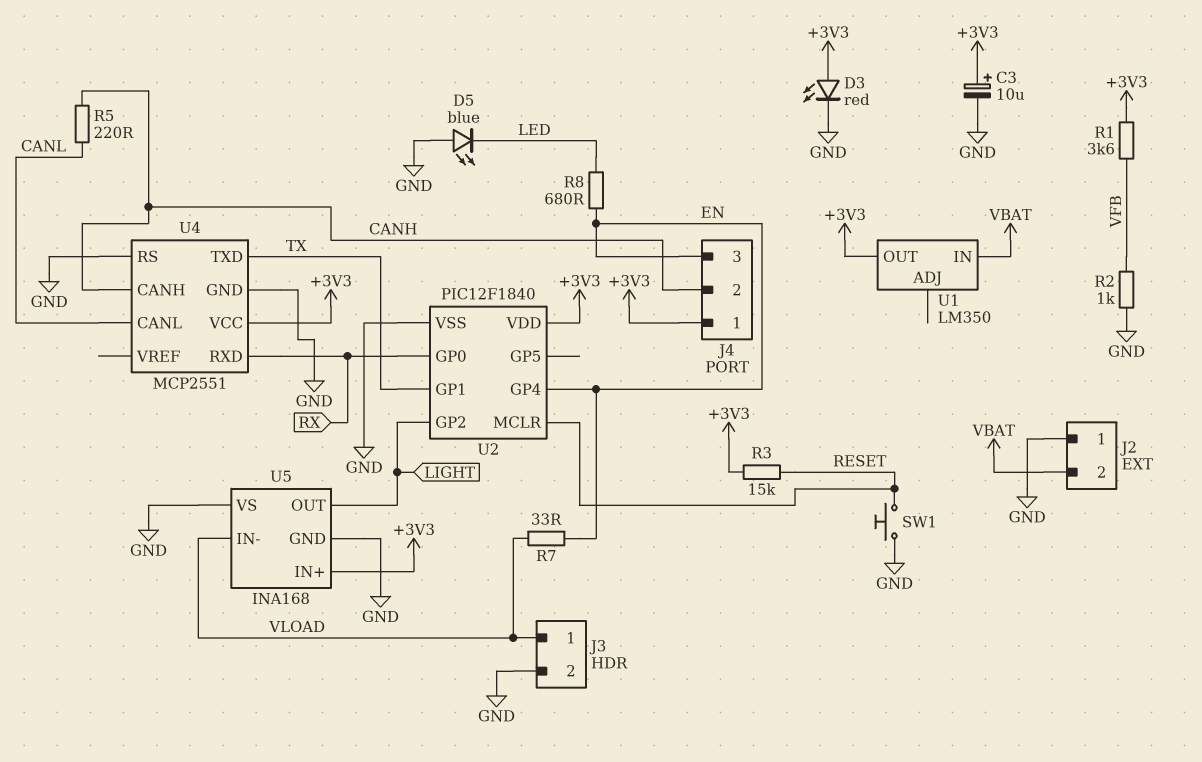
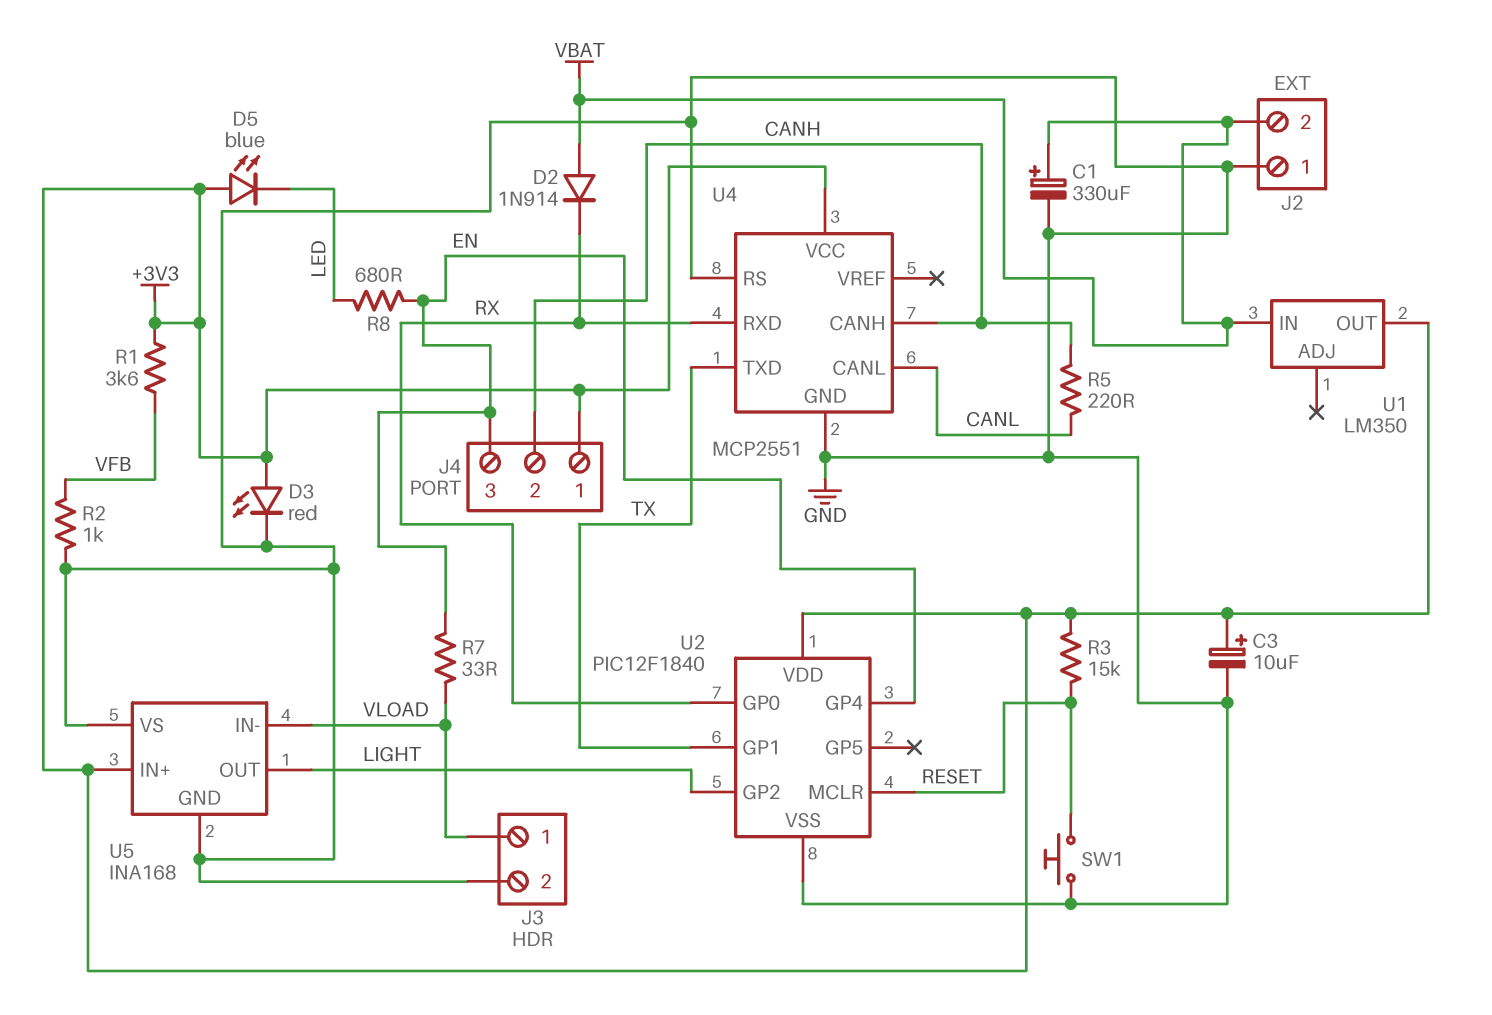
C1: none -> 330uF (plus VBAT, minus GND)
D2: none -> diode 1N914 (A VBAT, K RX)
D5: LED blue (A GND, K LED) -> LED blue (A +3V3, K LED)

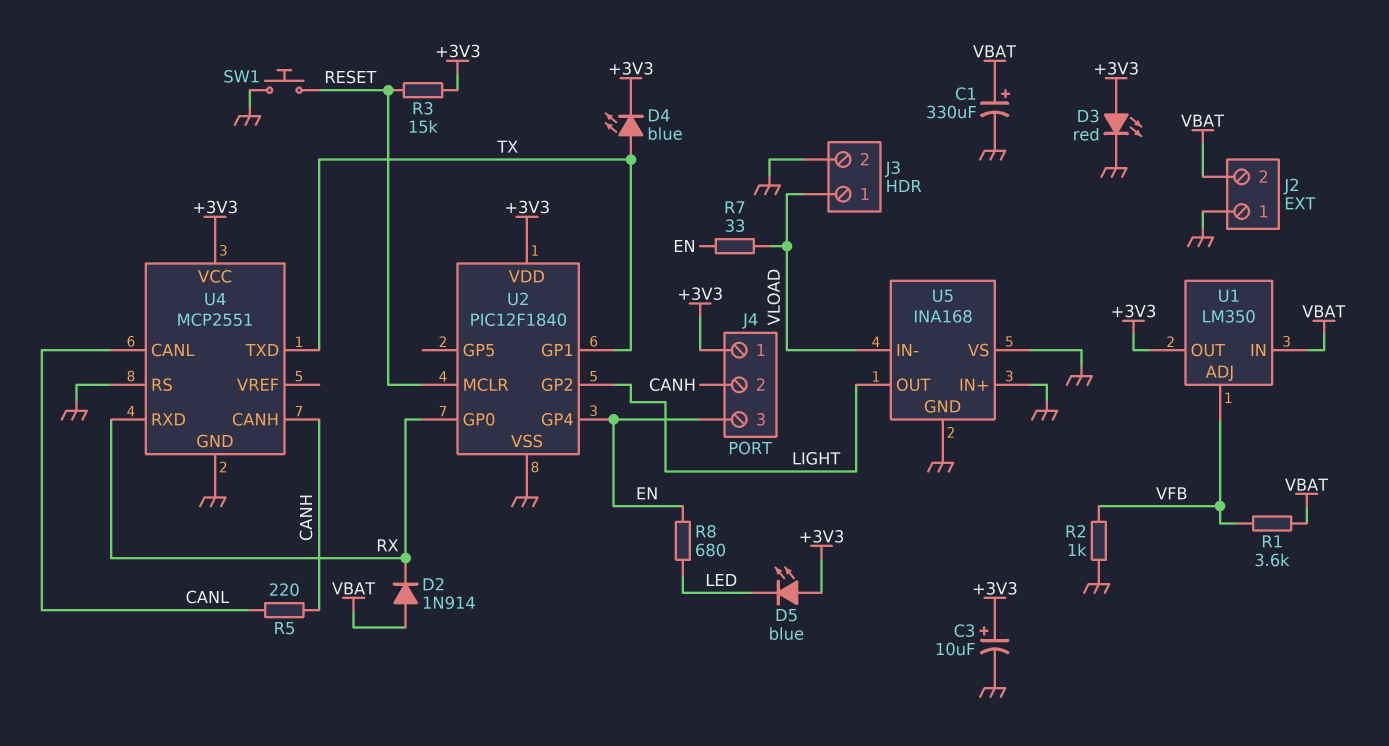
D4: none -> LED blue (A TX, K +3V3)
R1: 3.6k (+3V3, VFB) -> 3.6k (VBAT, VFB)
U1 pin ADJ: none -> VFB
U5 pin IN+: +3V3 -> GND

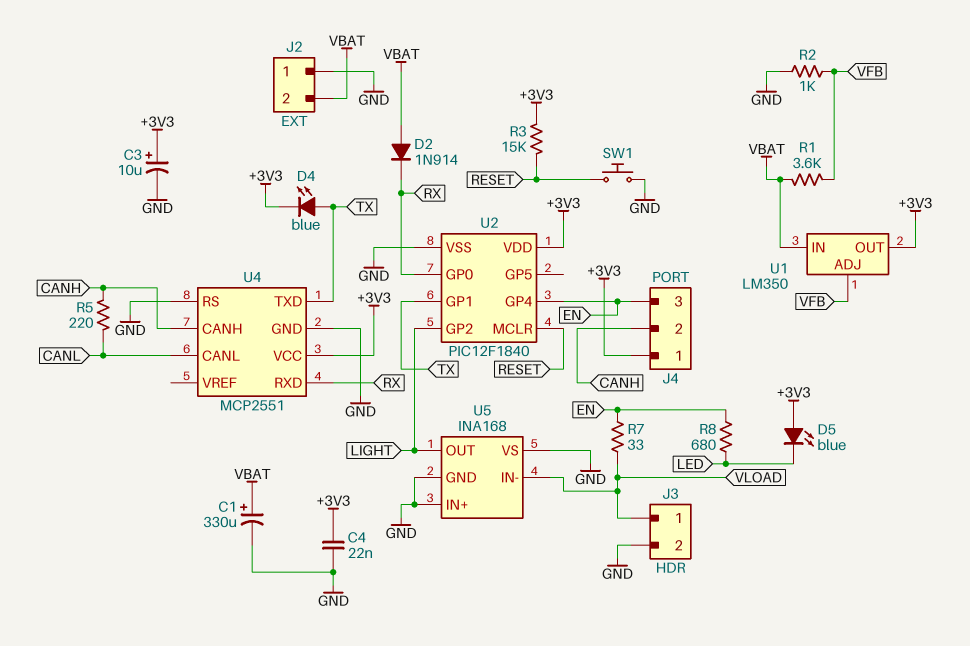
C4: none -> 22nF (+3V3, GND)
D3: LED red (A +3V3, K GND) -> none

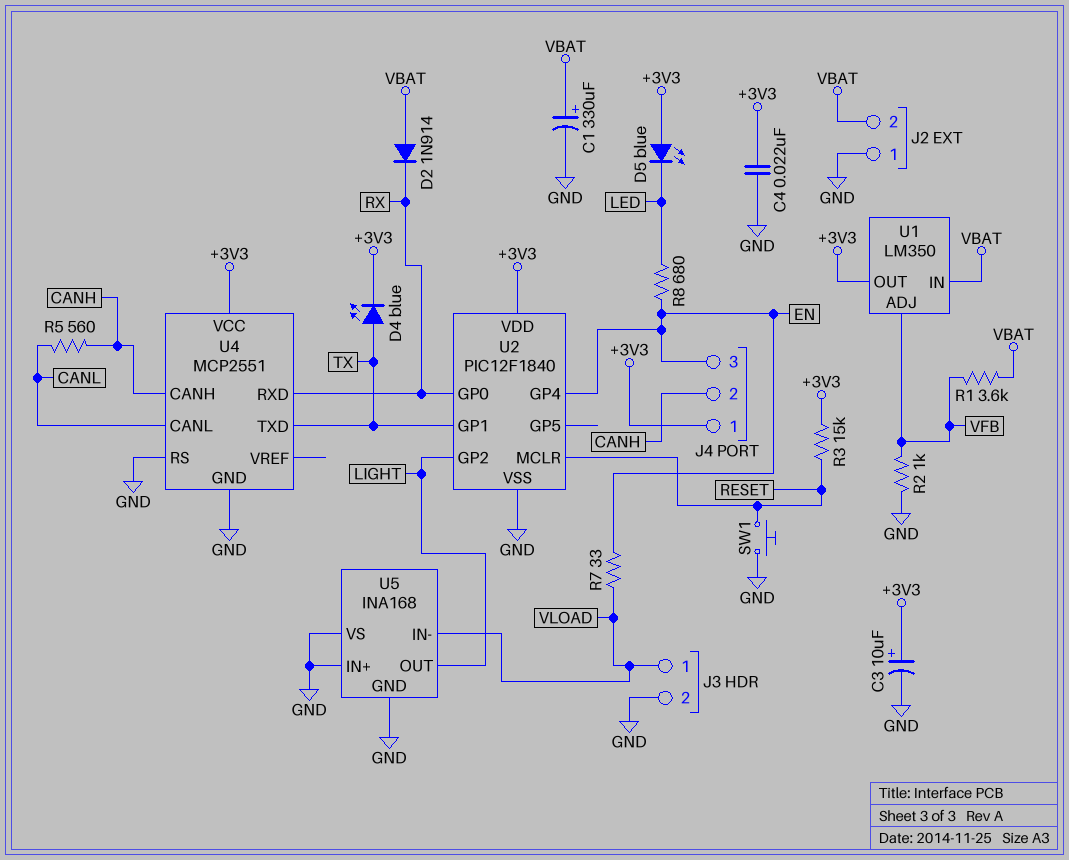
R5: 220 (CANH, CANL) -> 560 (CANH, CANL)

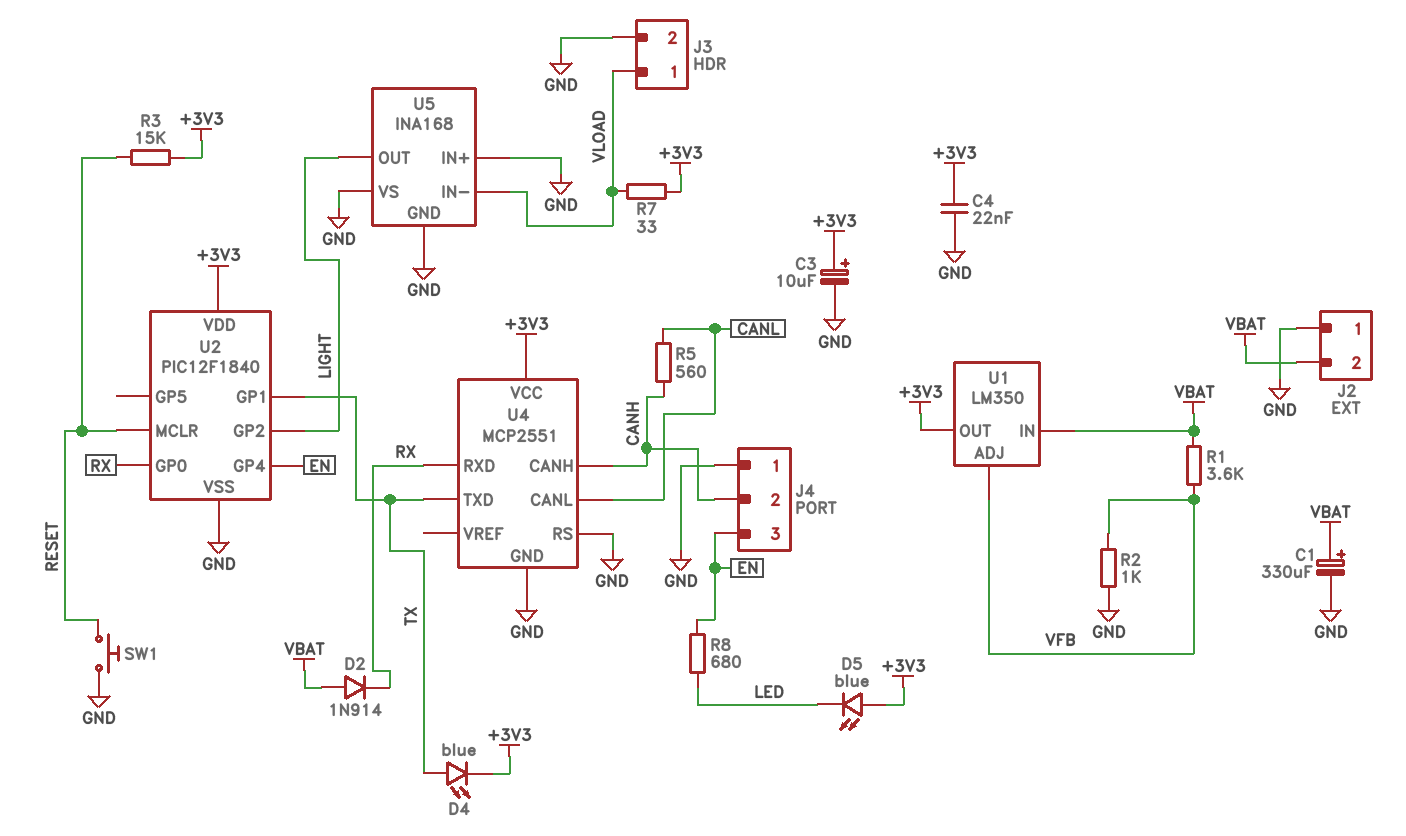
J4 pin 1: +3V3 -> GND
R7: 33 (EN, VLOAD) -> 33 (+3V3, VLOAD)

